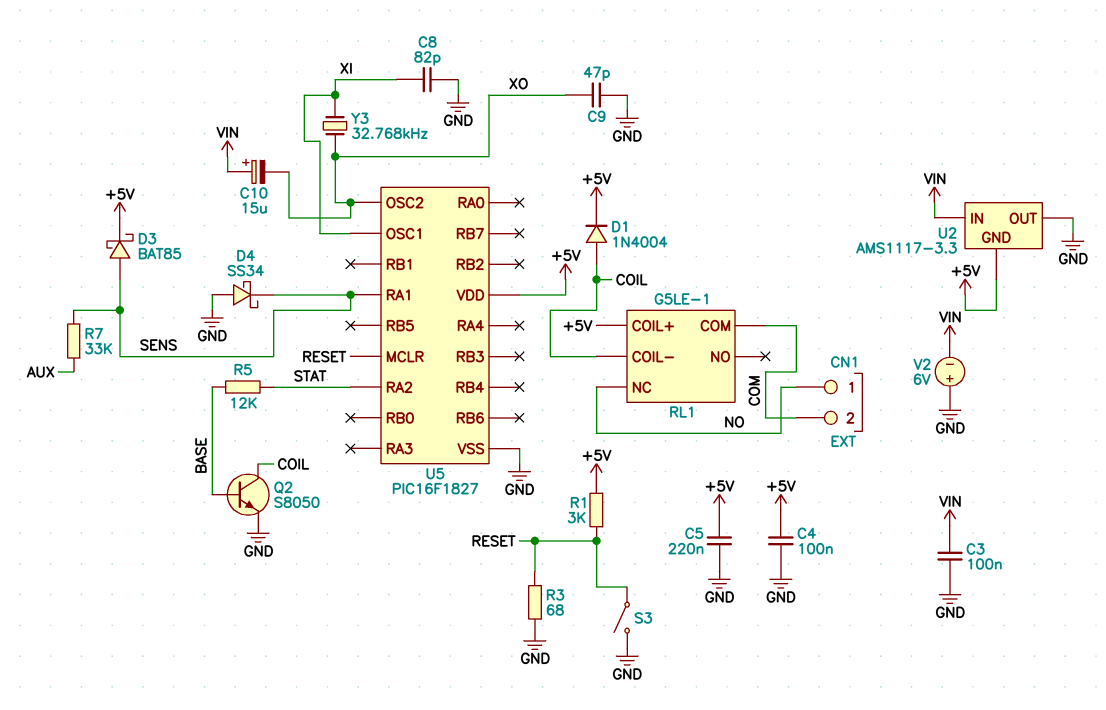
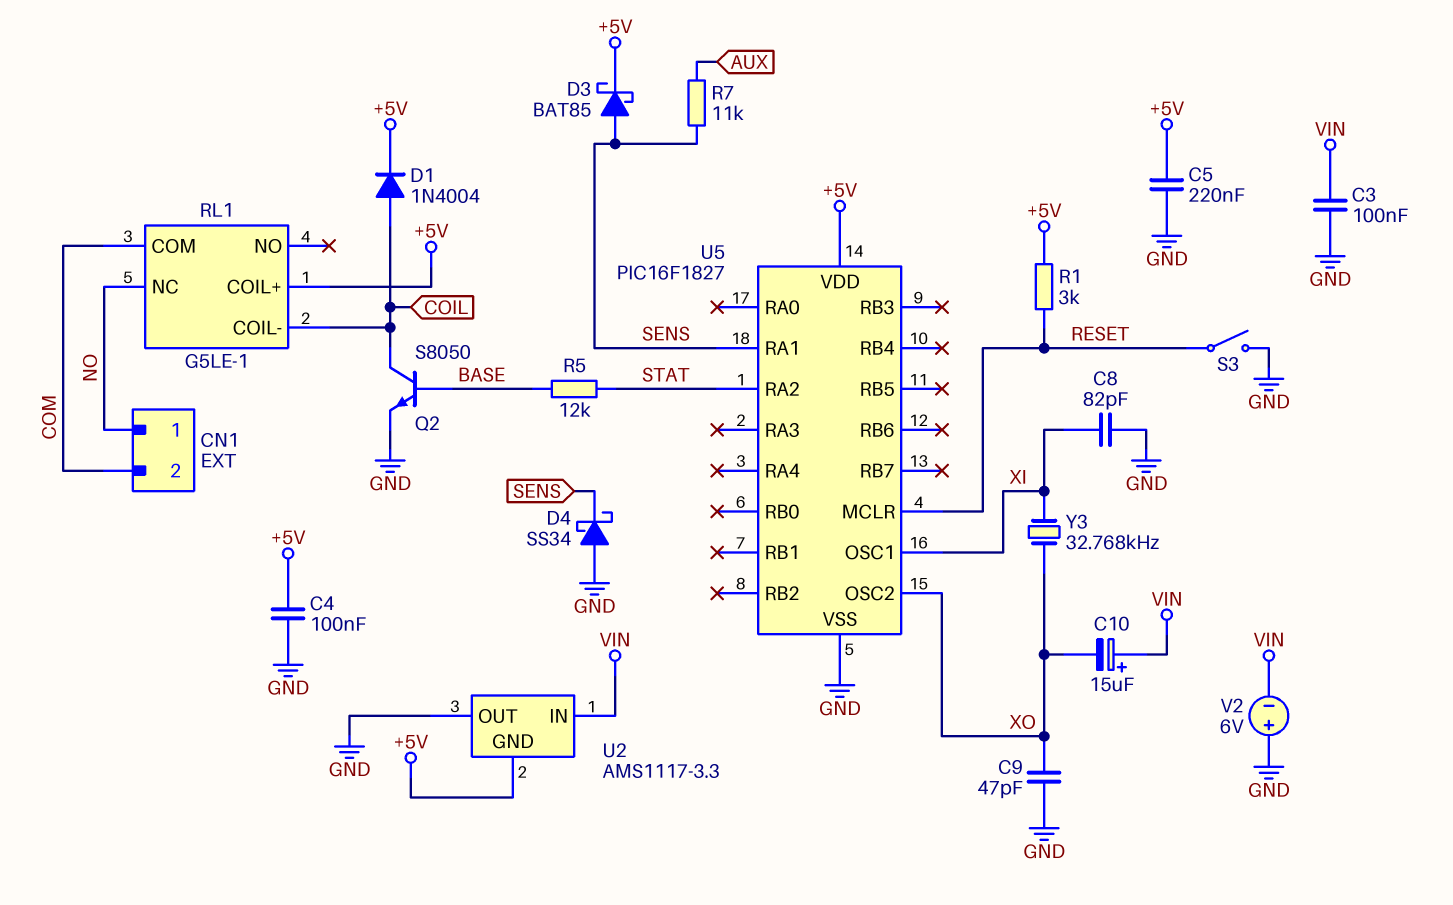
R3: 68 (GND, RESET) -> none
R7: 33k (AUX, SENS) -> 11k (AUX, SENS)

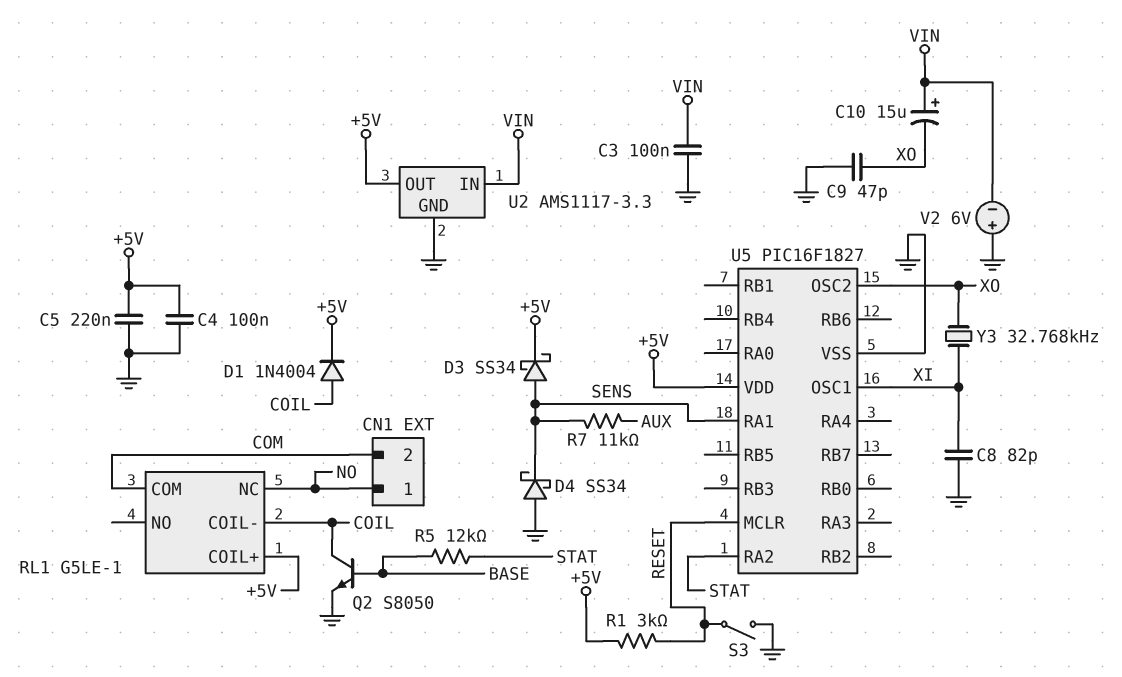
D3: schottky BAT85 (A SENS, K +5V) -> schottky SS34 (A SENS, K +5V)
U2 pin GND: +5V -> GND
U2 pin OUT: GND -> +5V

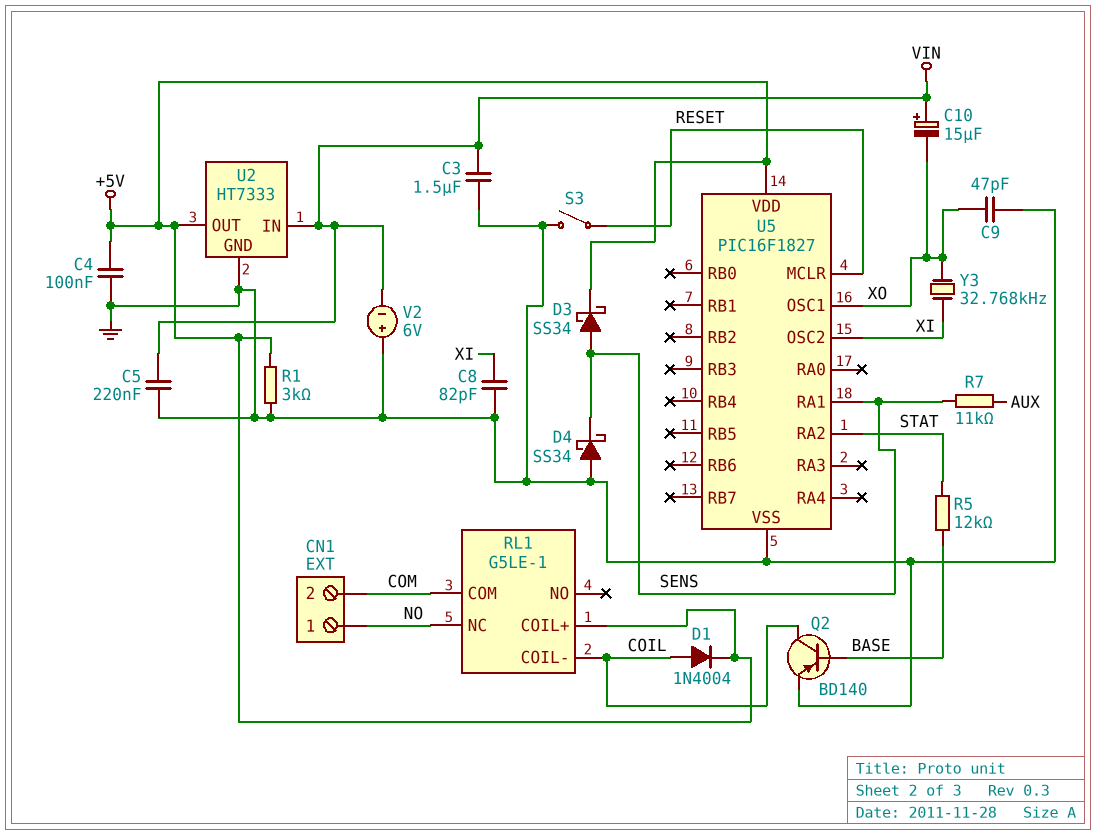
C3: 100nF (GND, VIN) -> 1.5uF (GND, VIN)
C5: 220nF (+5V, GND) -> 220nF (GND, VIN)
Q2: NPN S8050 (B BASE, C COIL, E GND) -> PNP BD140 (B BASE, C COIL, E GND)
R1: 3k (+5V, RESET) -> 3k (+5V, GND)
U2: AMS1117-3.3 -> HT7333
U5 pin OSC1: XI -> XO
U5 pin OSC2: XO -> XI

